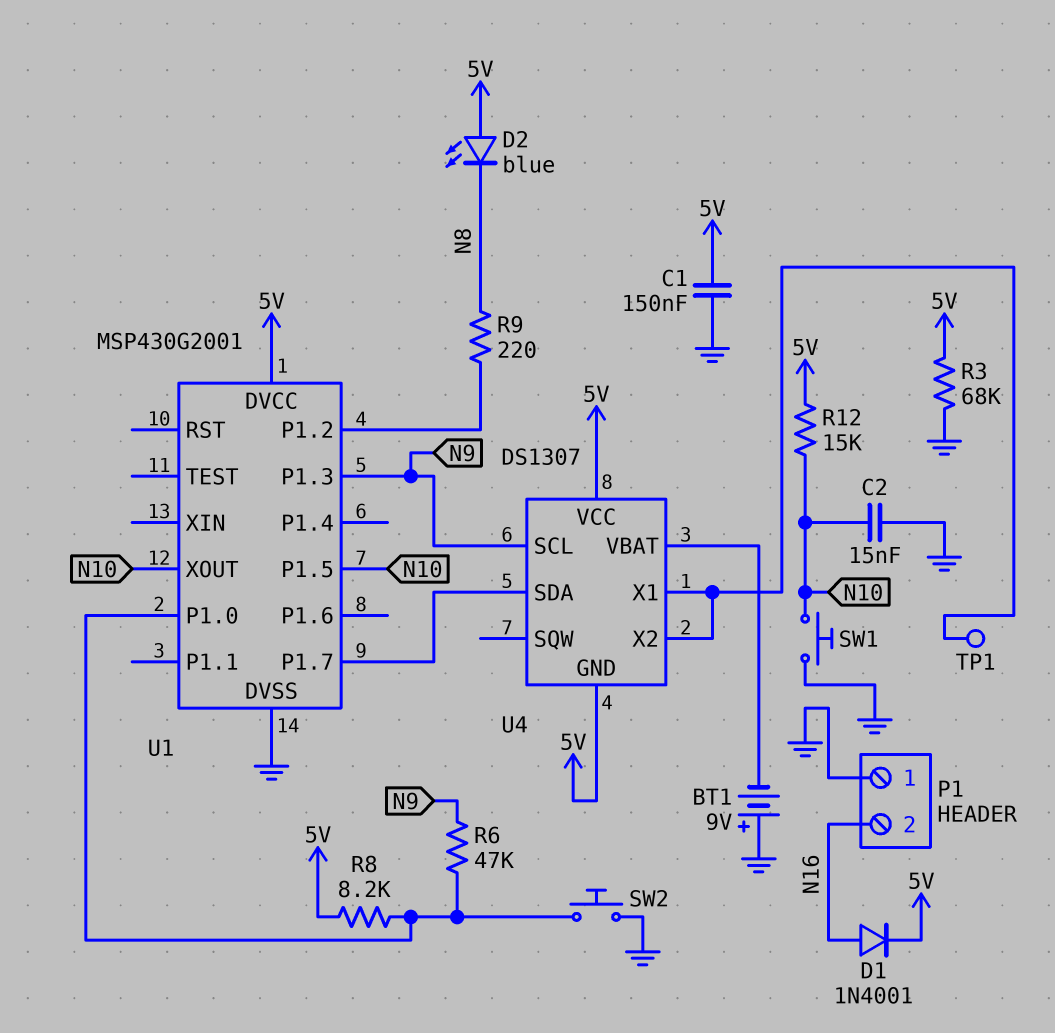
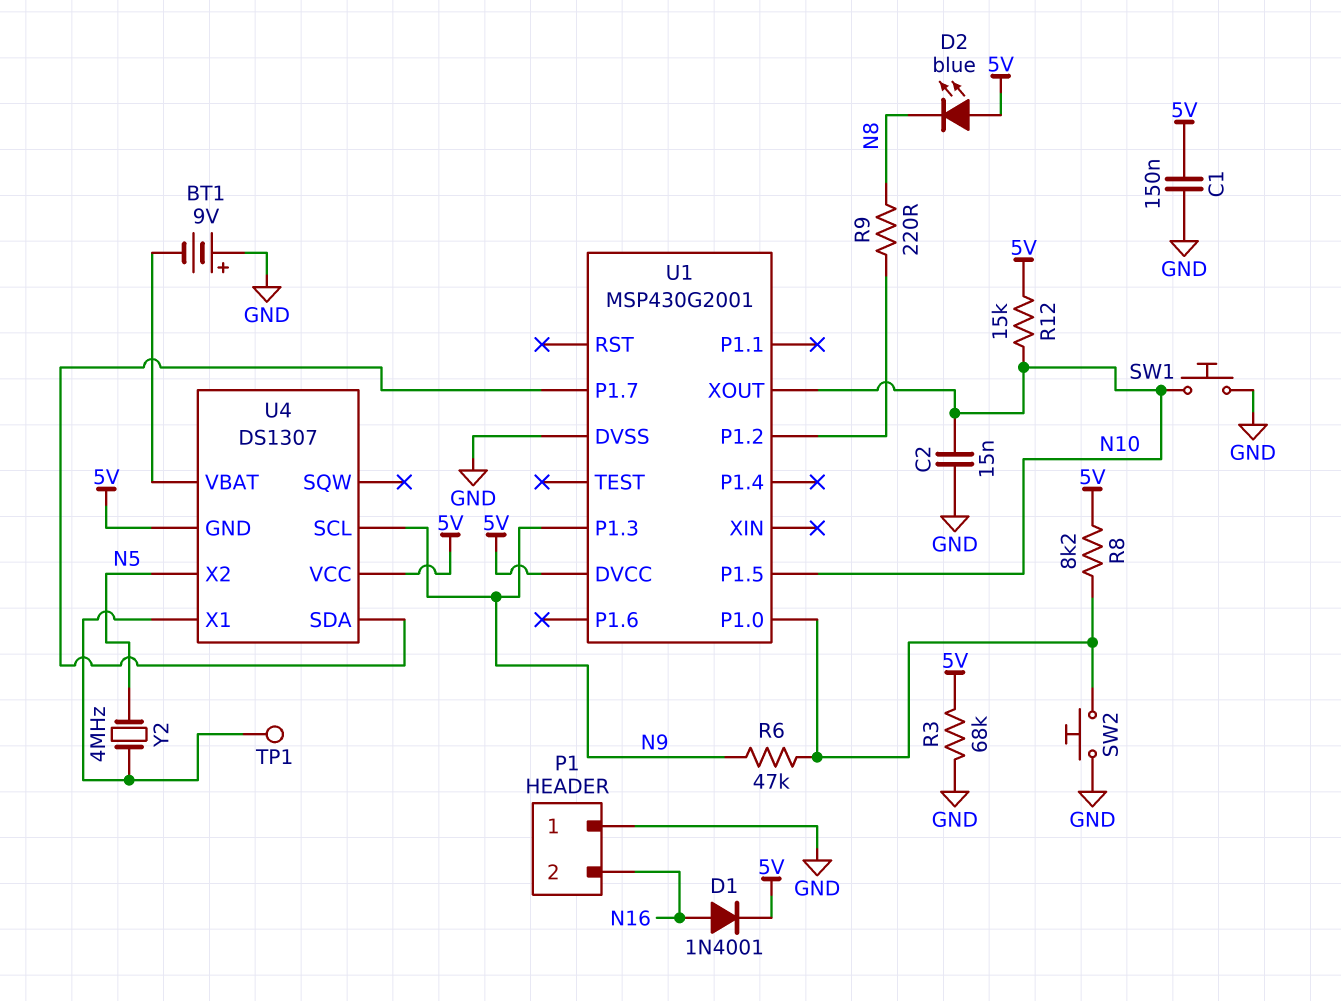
U4 pin X2: U4/X1 -> N5
Y2: none -> 4MHz (N5, U4/X1)

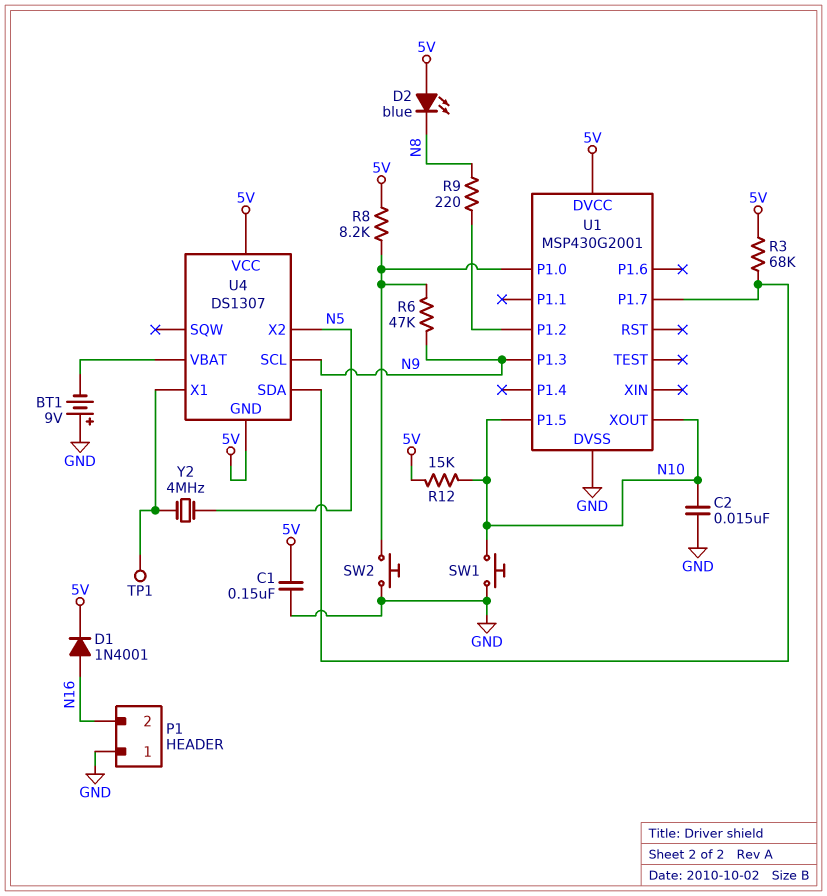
R3: 68k (5V, GND) -> 68k (5V, U1/P1.7)

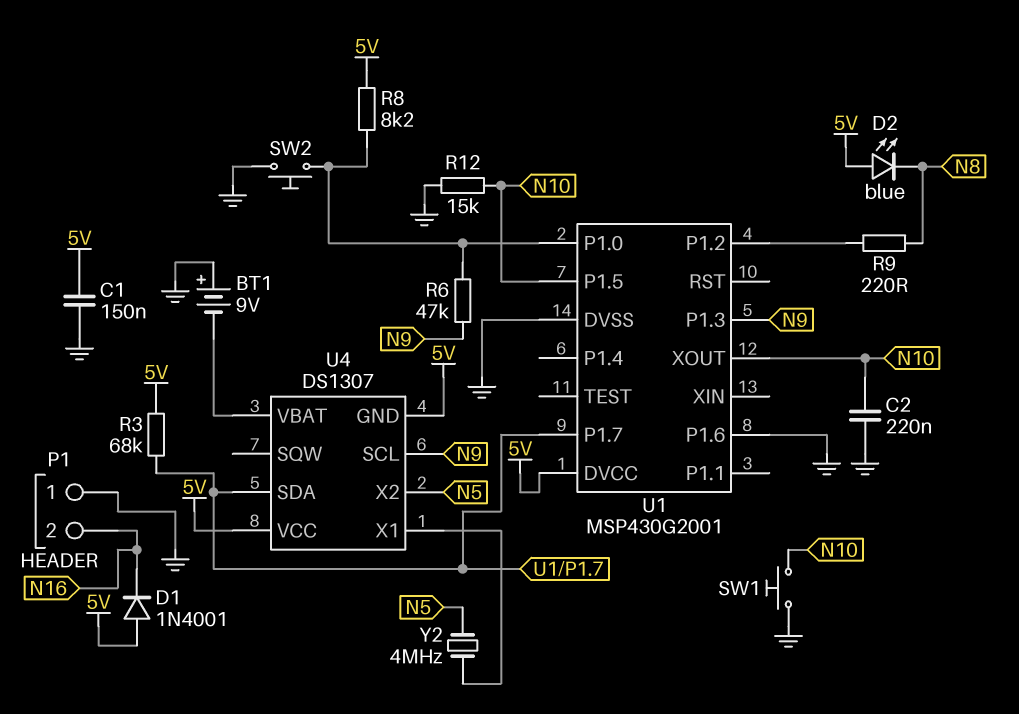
C2: 15nF (GND, N10) -> 220nF (GND, N10)
D1: diode 1N4001 (A N16, K 5V) -> diode 1N4001 (A 5V, K N16)
R12: 15k (5V, N10) -> 15k (GND, N10)
TP1: test point (U4/X1) -> none
U1 pin P1.6: none -> GND

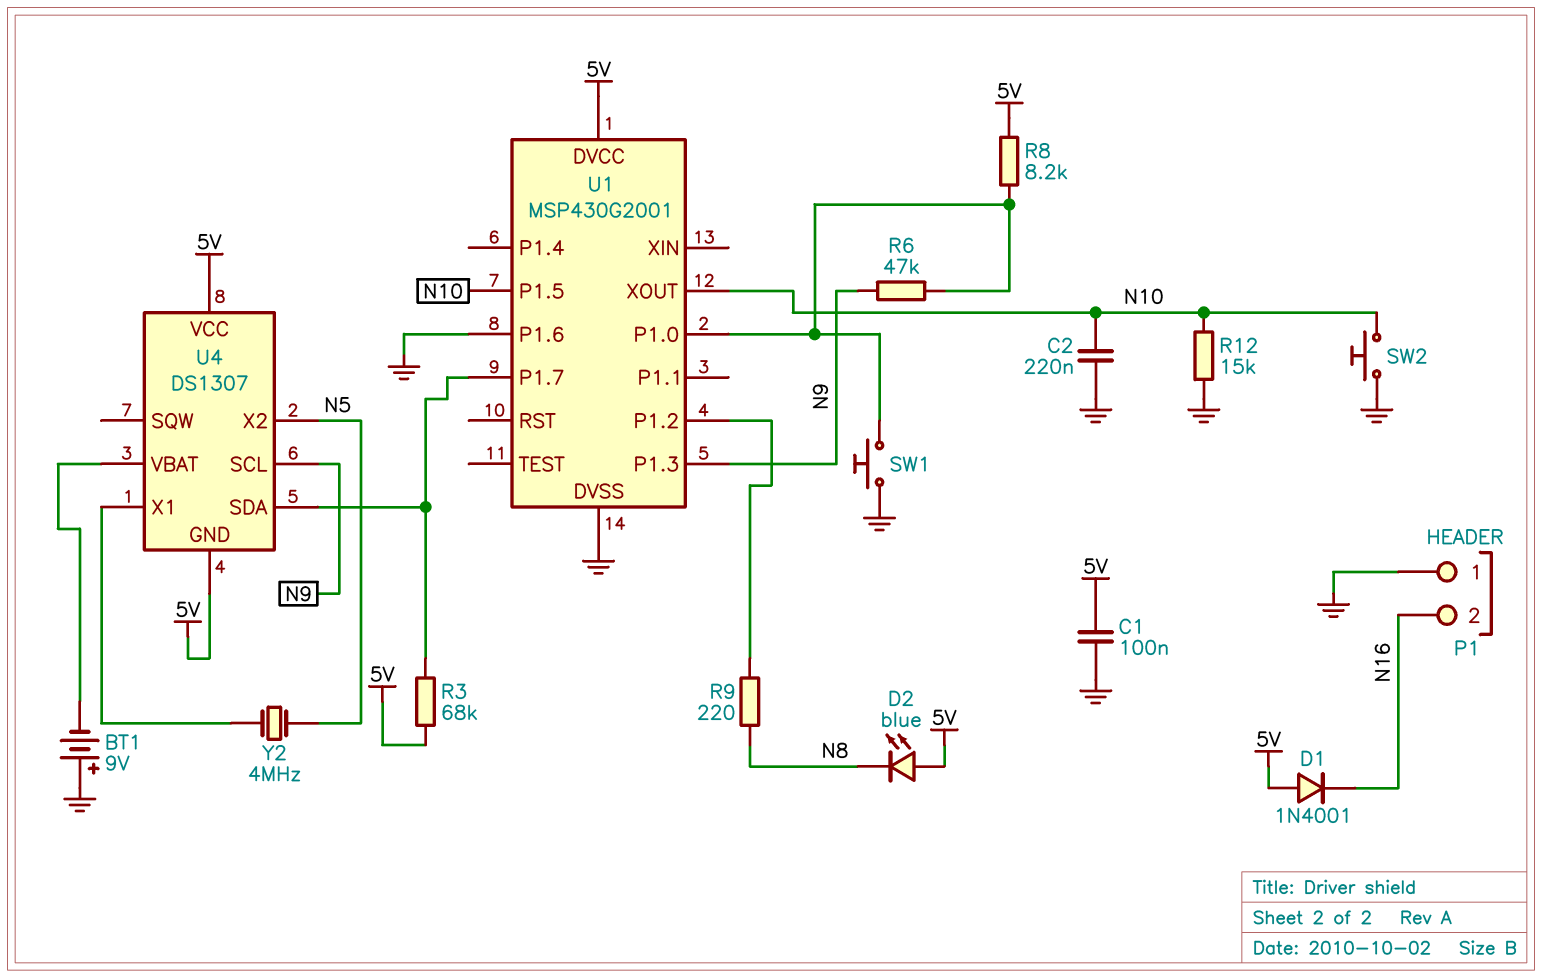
C1: 150nF (5V, GND) -> 100nF (5V, GND)
SW1: button (GND, N10) -> button (GND, U1/P1.0)
SW2: button (GND, U1/P1.0) -> button (GND, N10)

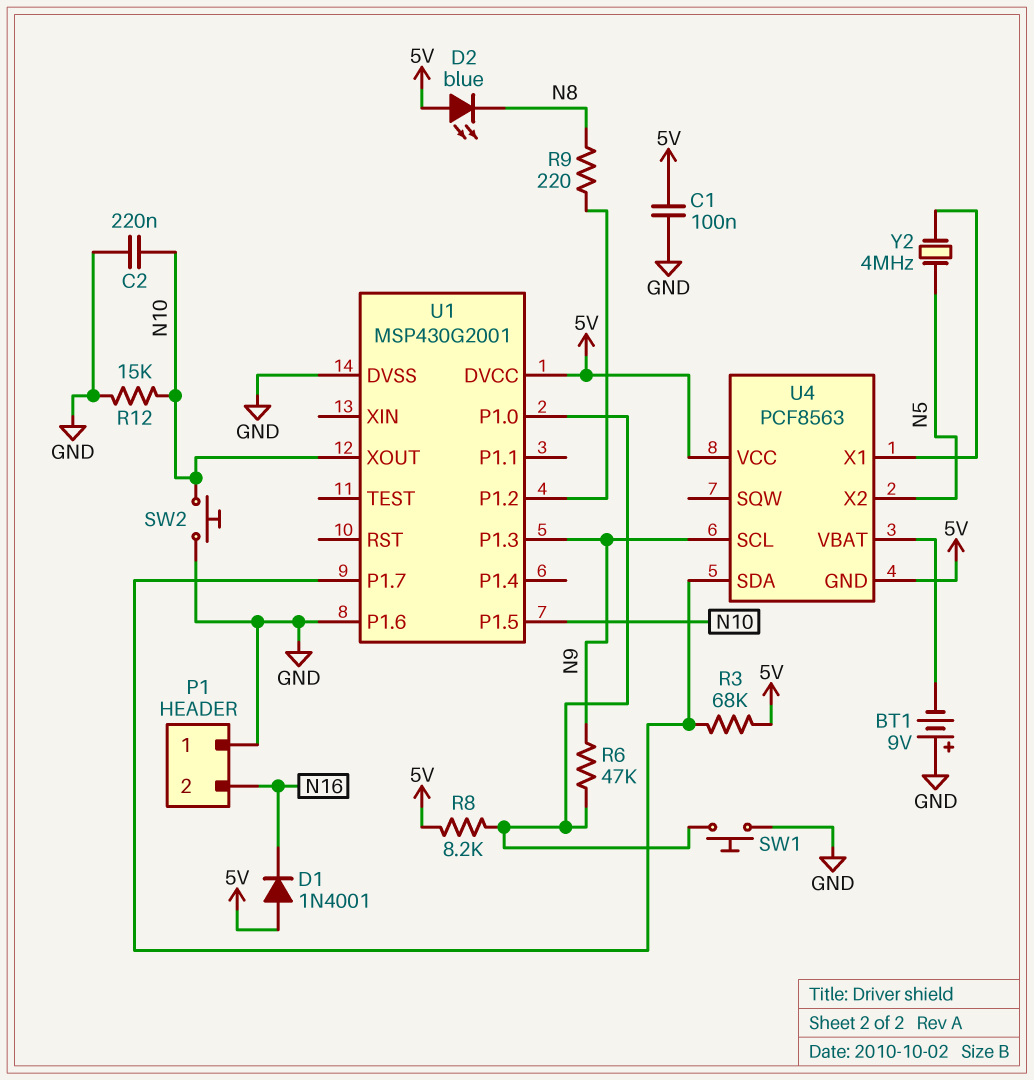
U4: DS1307 -> PCF8563

